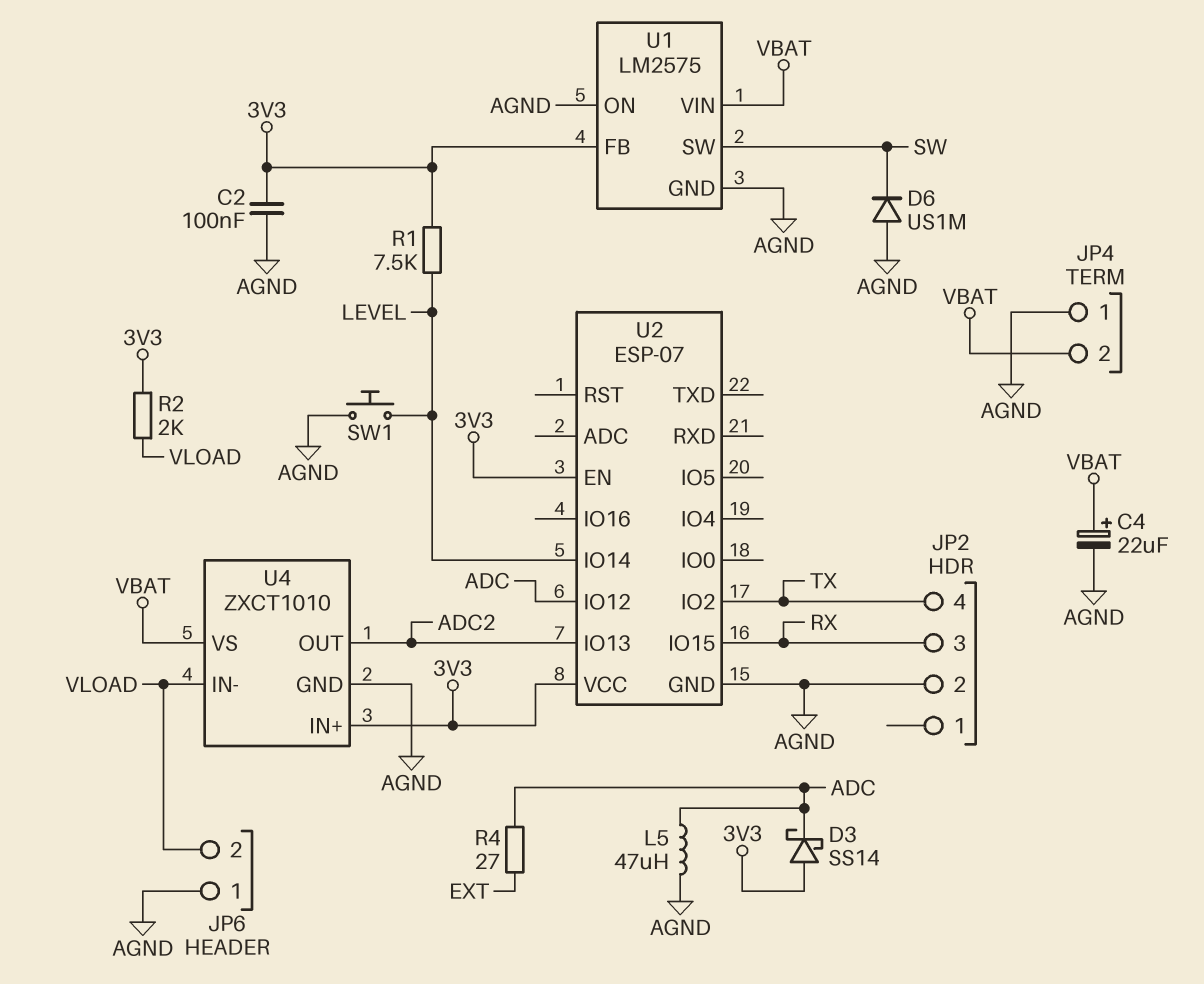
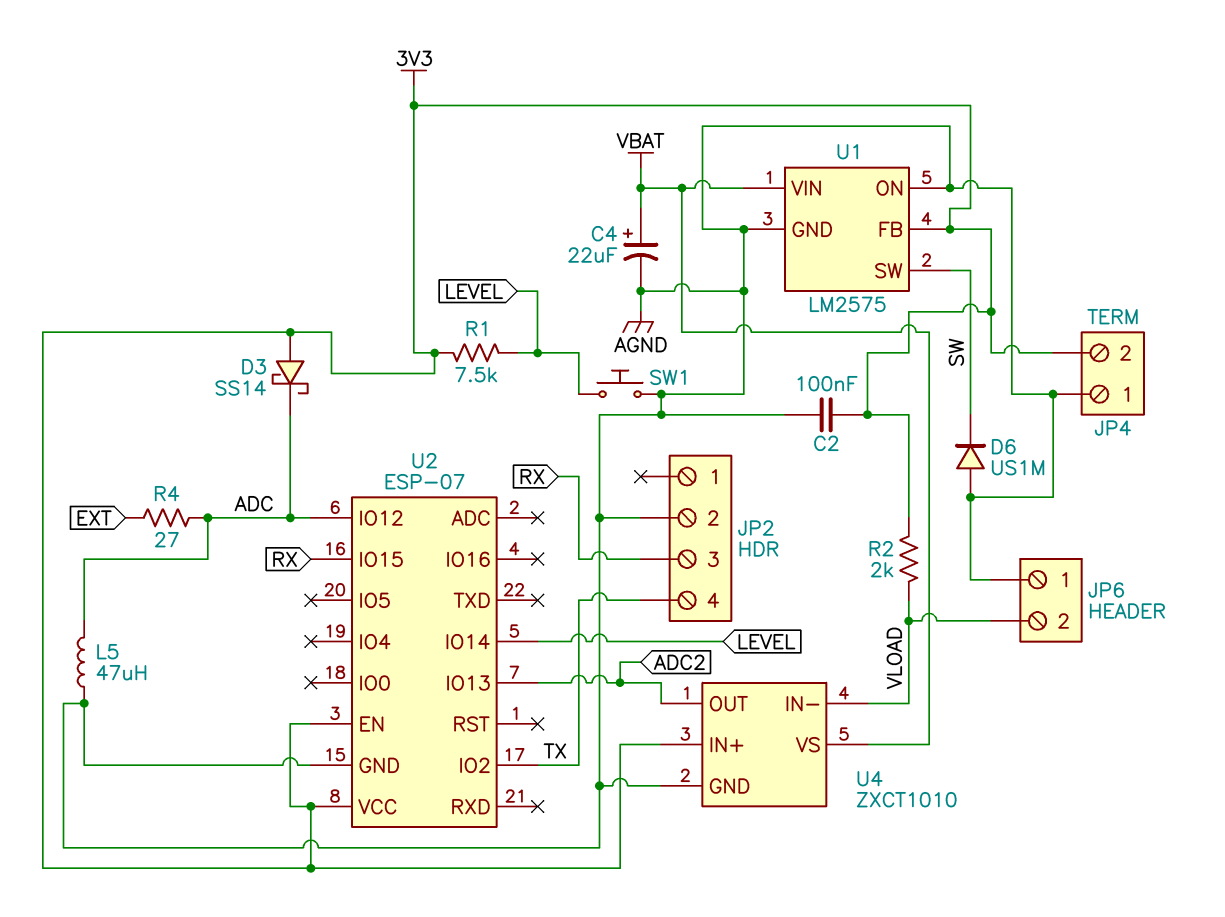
JP4 pin 2: VBAT -> 3V3

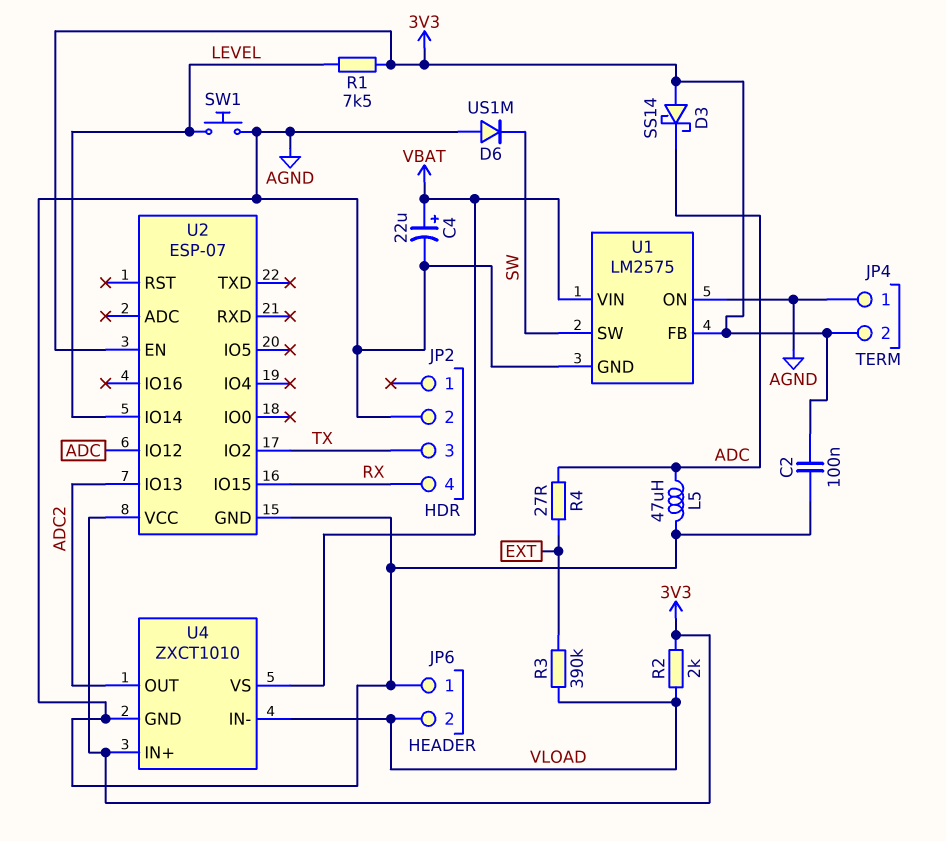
JP2 pin 3: RX -> TX
JP2 pin 4: TX -> RX
R3: none -> 390k (EXT, VLOAD)

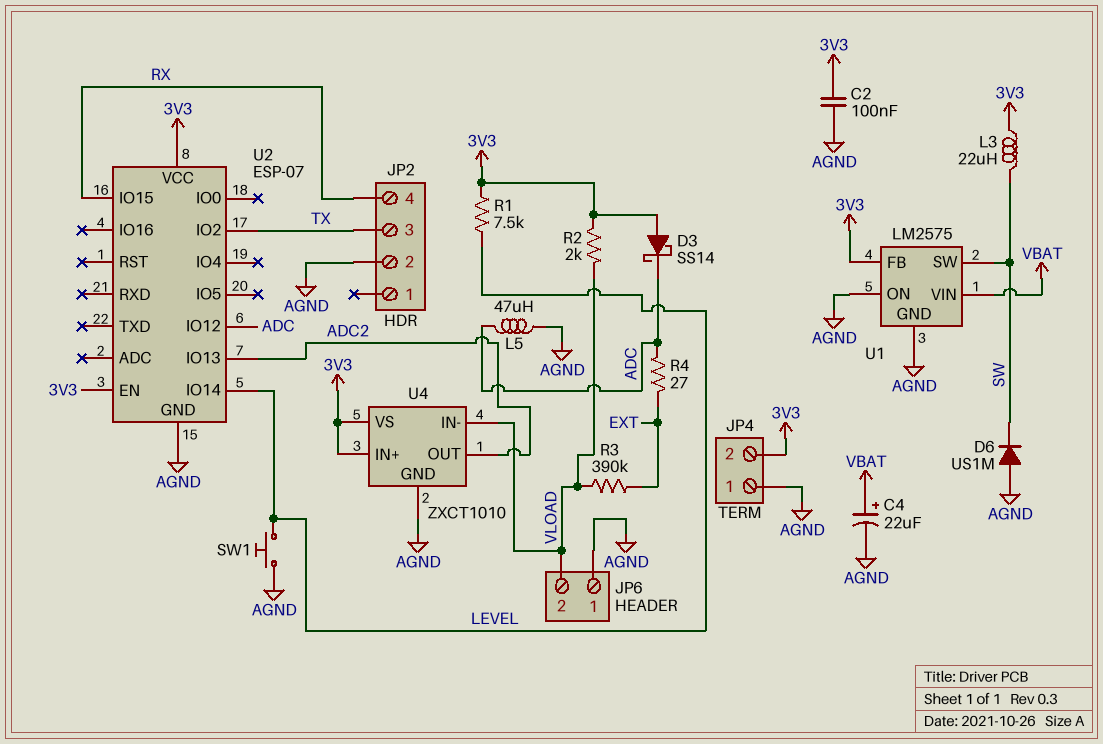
L3: none -> 22uH (3V3, SW)
U4 pin VS: VBAT -> 3V3

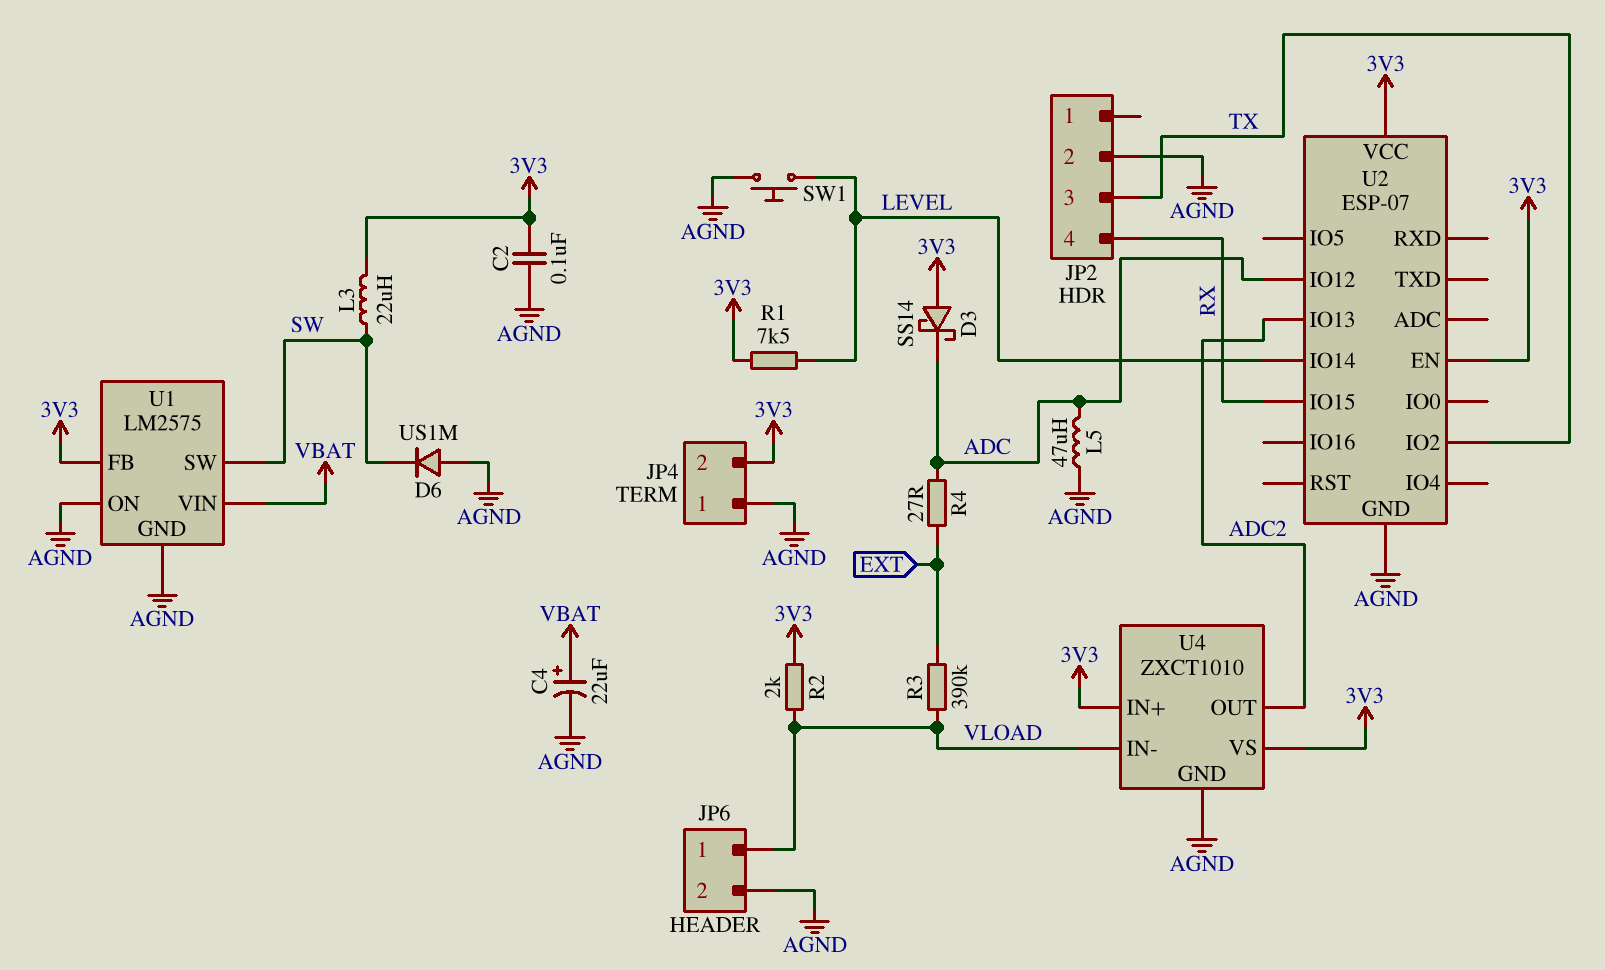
JP6 pin 1: AGND -> VLOAD
JP6 pin 2: VLOAD -> AGND

